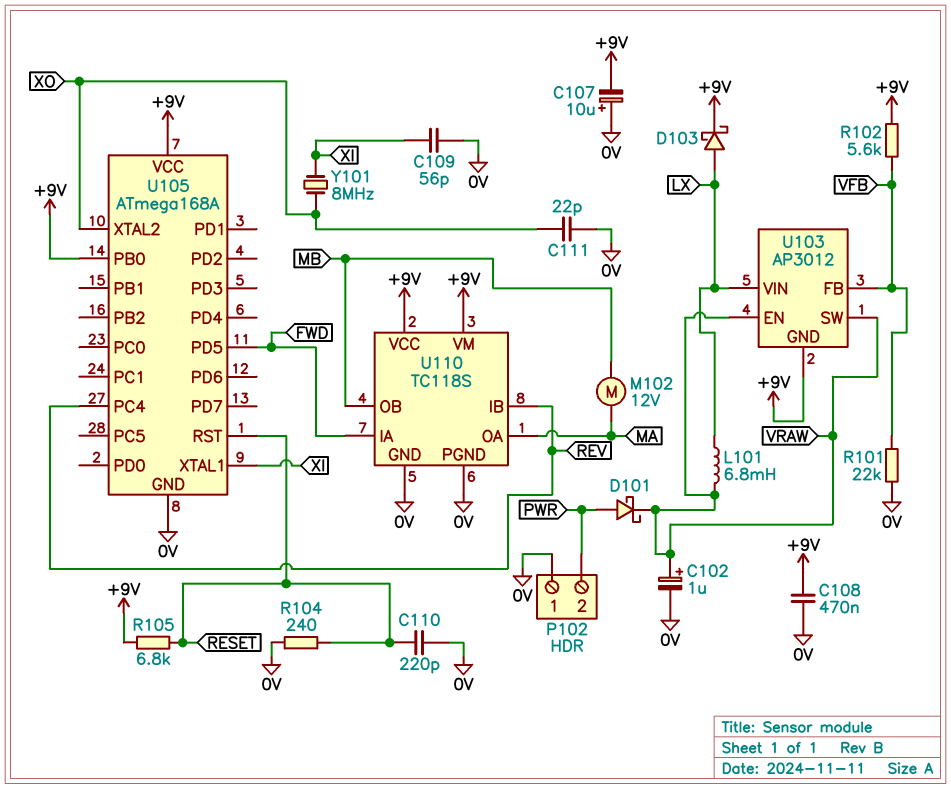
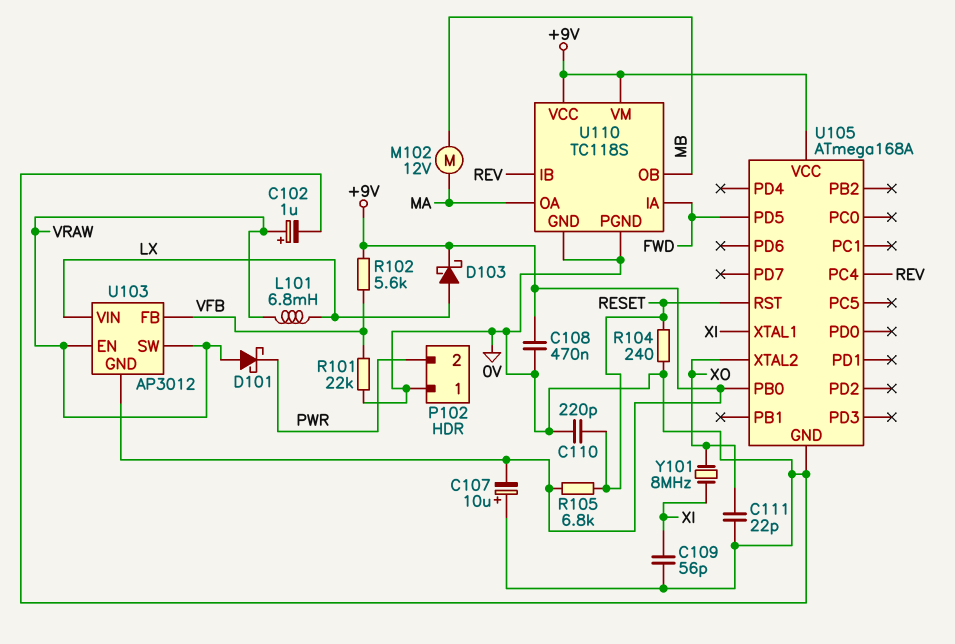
D101: schottky (A PWR, K VRAW) -> schottky (A VRAW, K PWR)

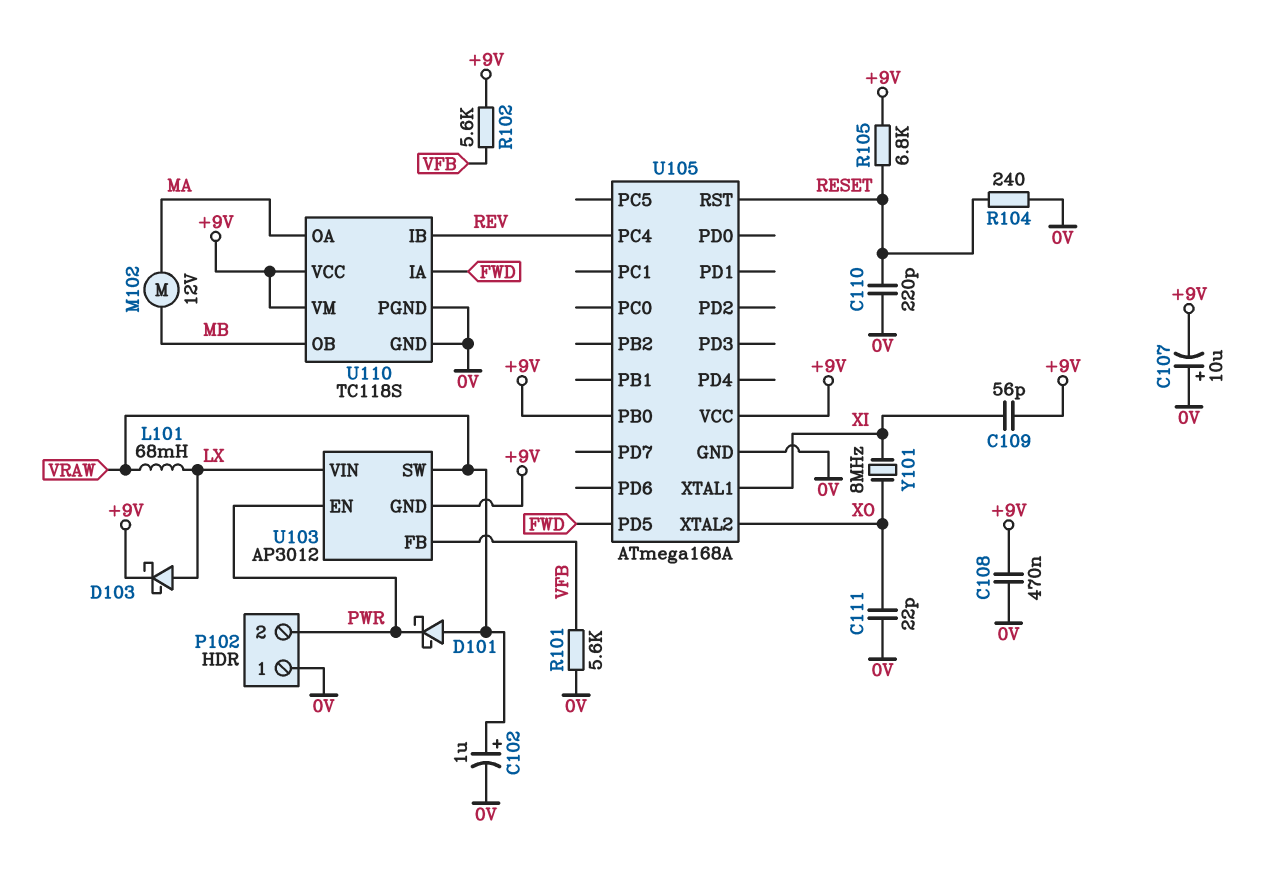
C109: 56pF (0V, XI) -> 56pF (+9V, XI)
L101: 6.8mH (LX, VRAW) -> 68mH (LX, VRAW)
R101: 22k (0V, VFB) -> 5.6k (0V, VFB)
U103 pin EN: VRAW -> PWR

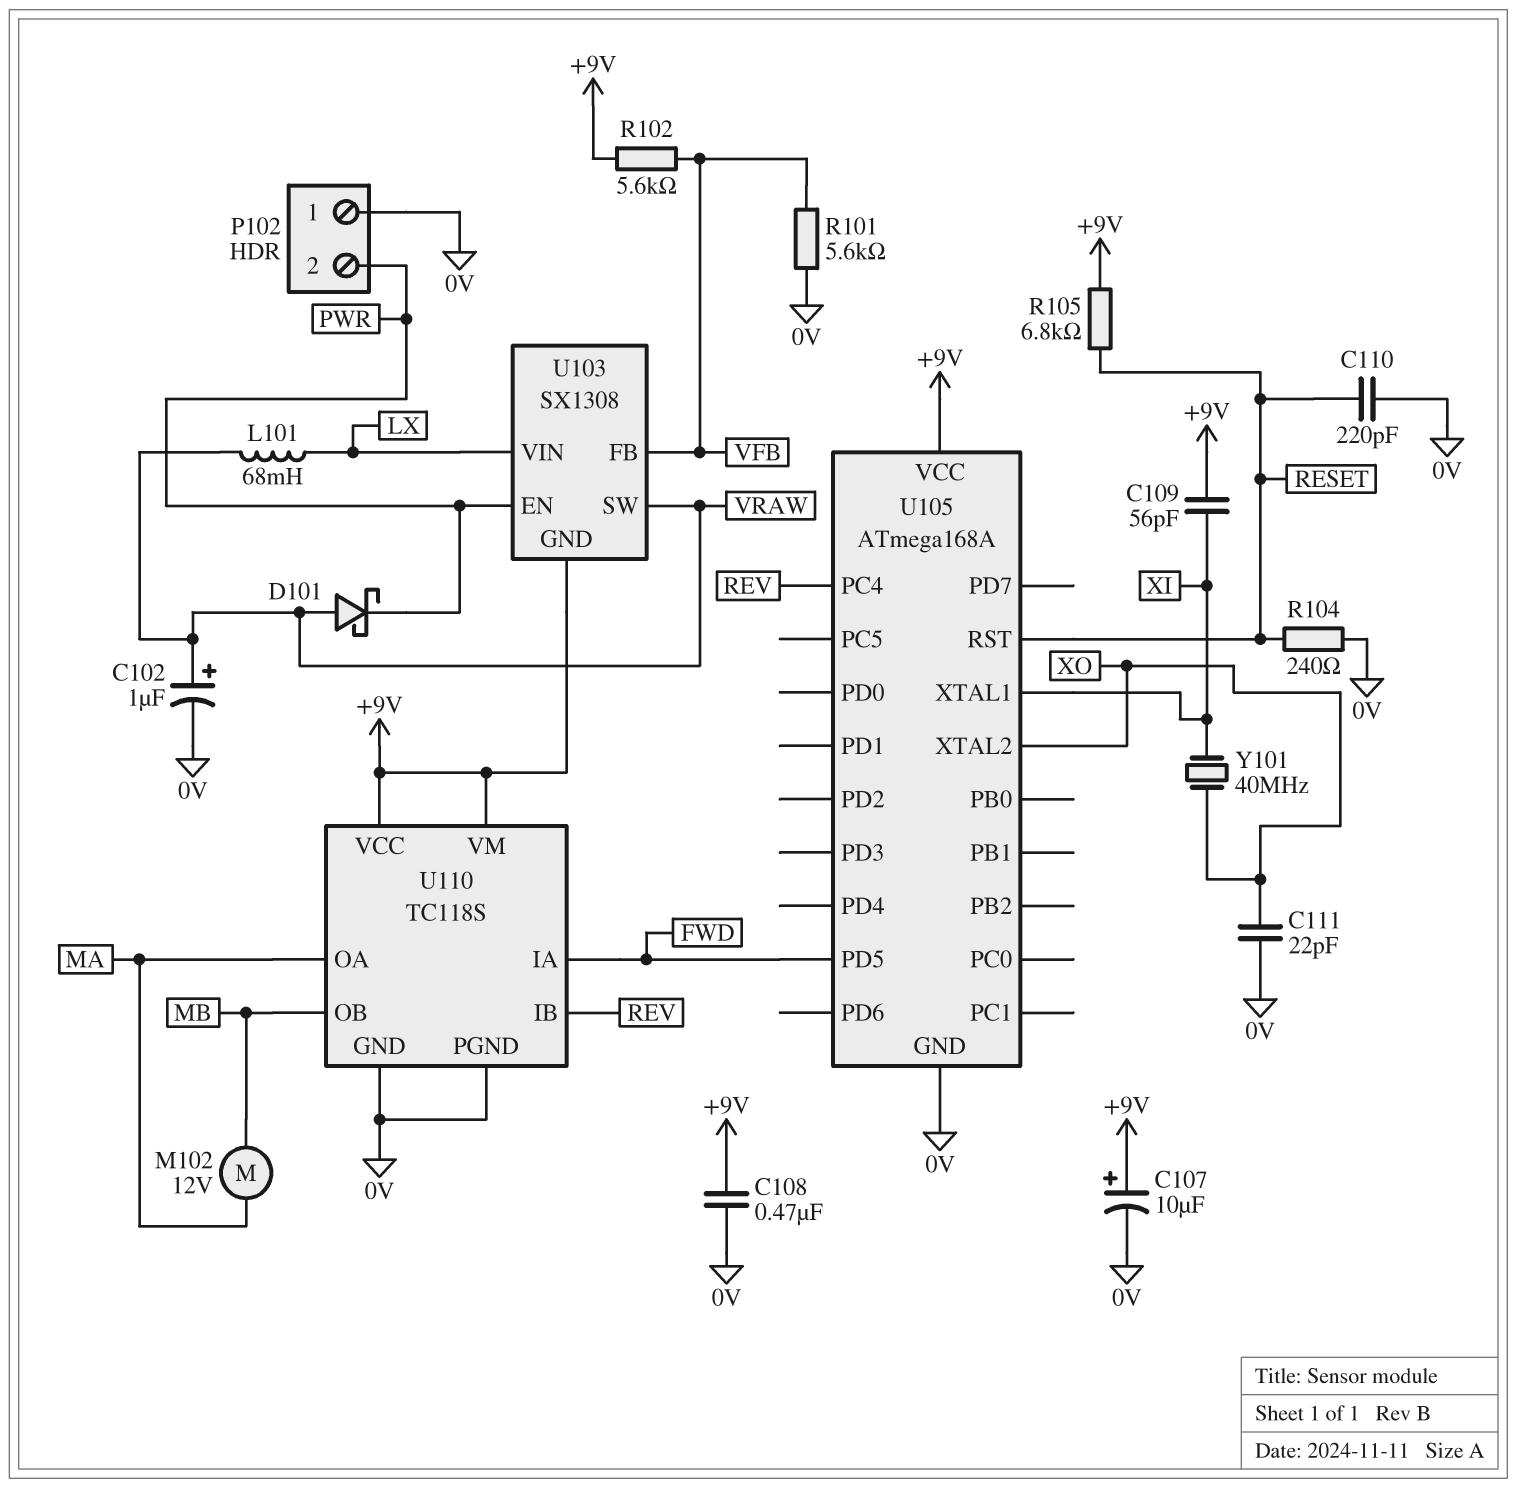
C107: 10uF (plus 0V, minus +9V) -> 10uF (plus +9V, minus 0V)
D103: schottky (A LX, K +9V) -> none
U103: AP3012 -> SX1308
U105 pin PB0: +9V -> none
Y101: 8MHz (XI, XO) -> 40MHz (XI, XO)

